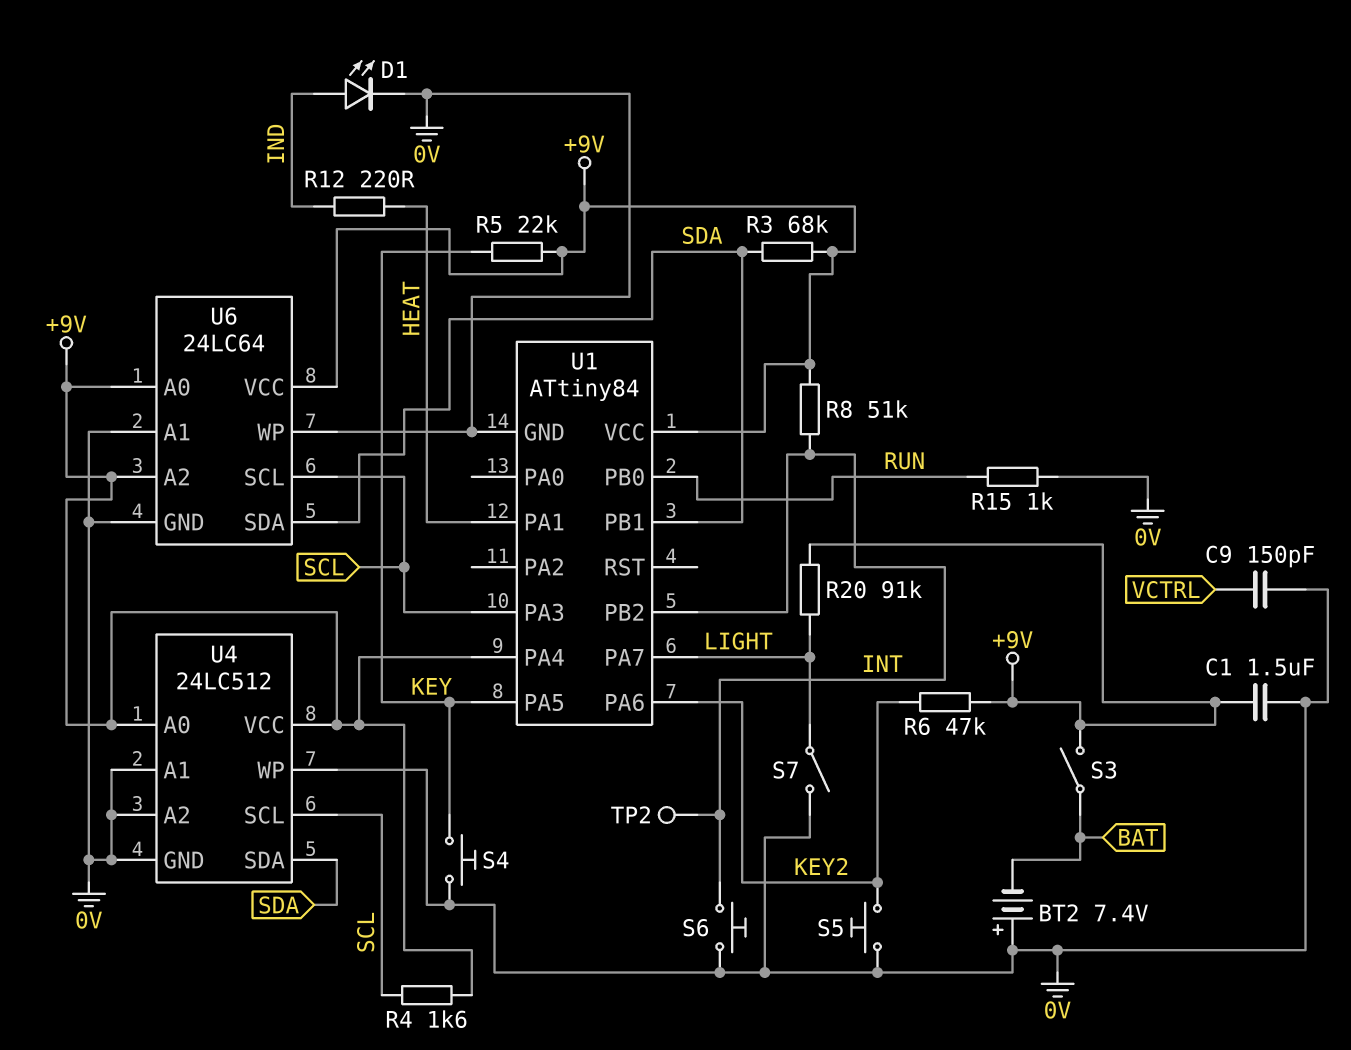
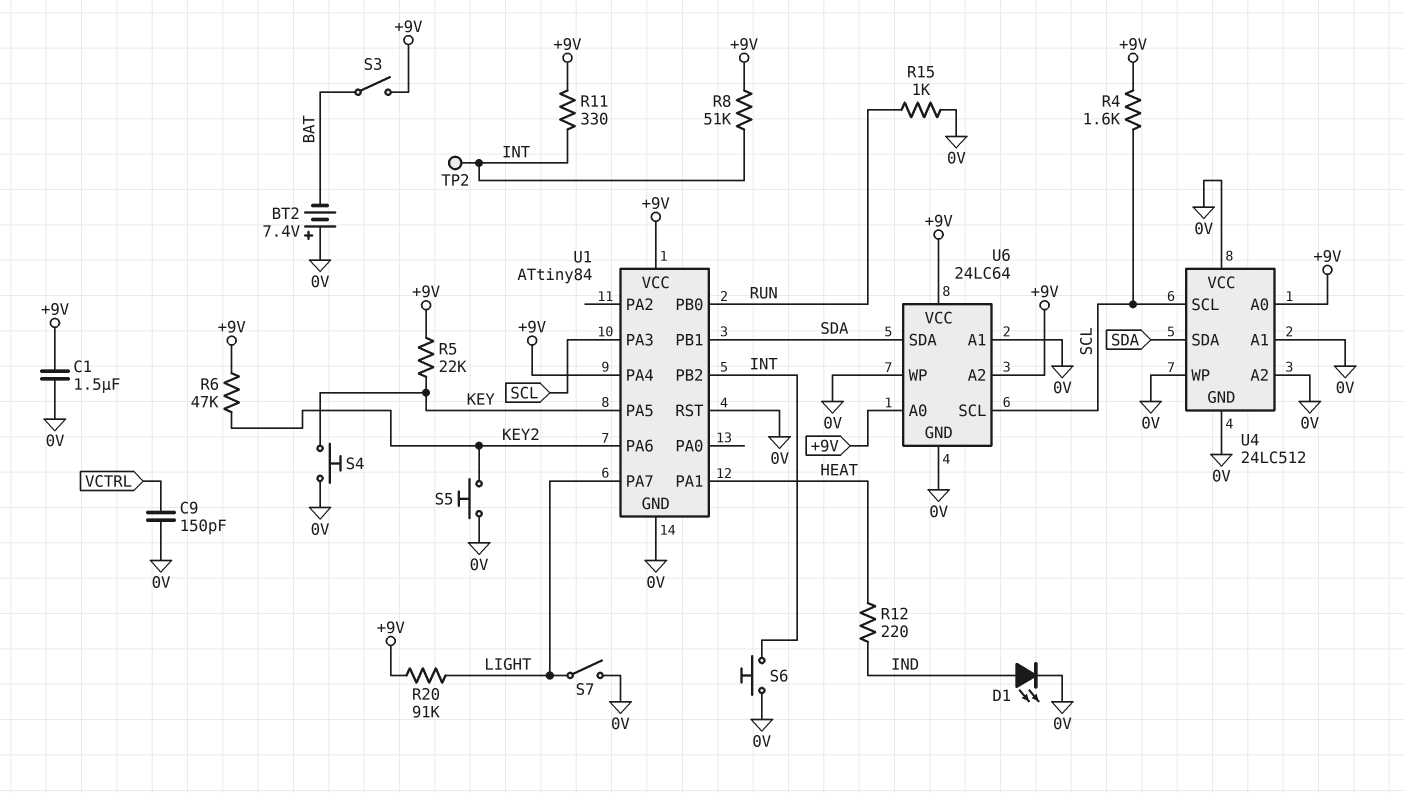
R3: 68k (+9V, SDA) -> none
R11: none -> 330 (+9V, INT)
U1 pin RST: none -> 0V
U4 pin VCC: +9V -> 0V

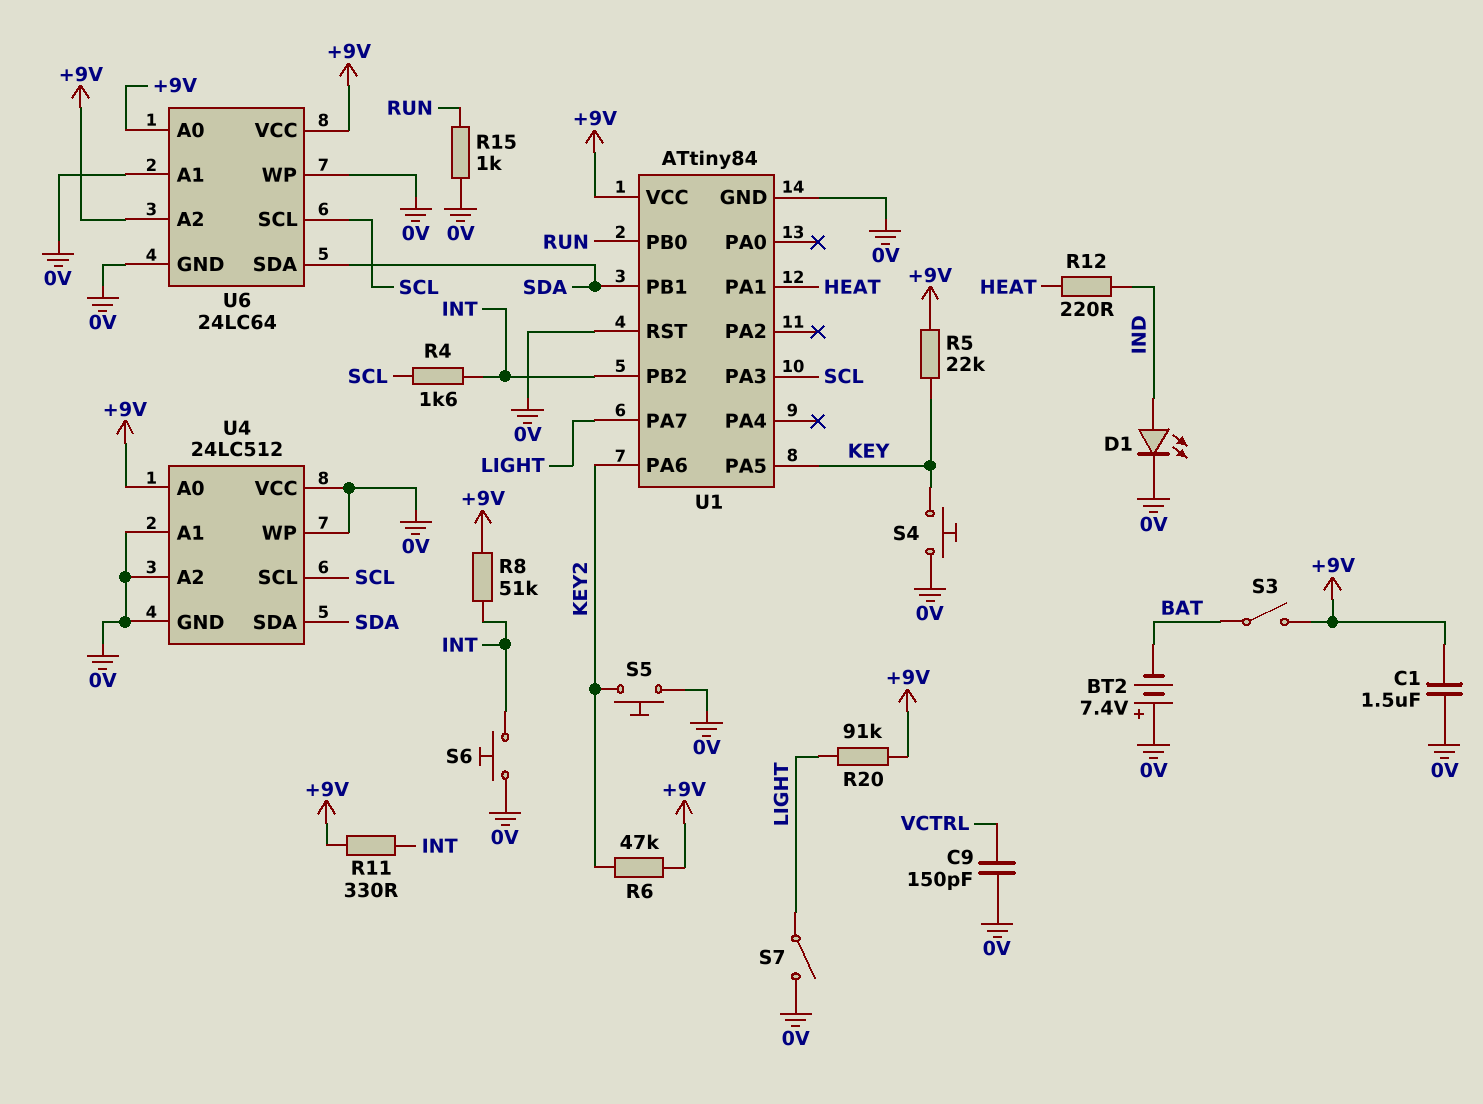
R4: 1.6k (+9V, SCL) -> 1.6k (INT, SCL)
TP2: test point (INT) -> none
U1 pin PA4: +9V -> none

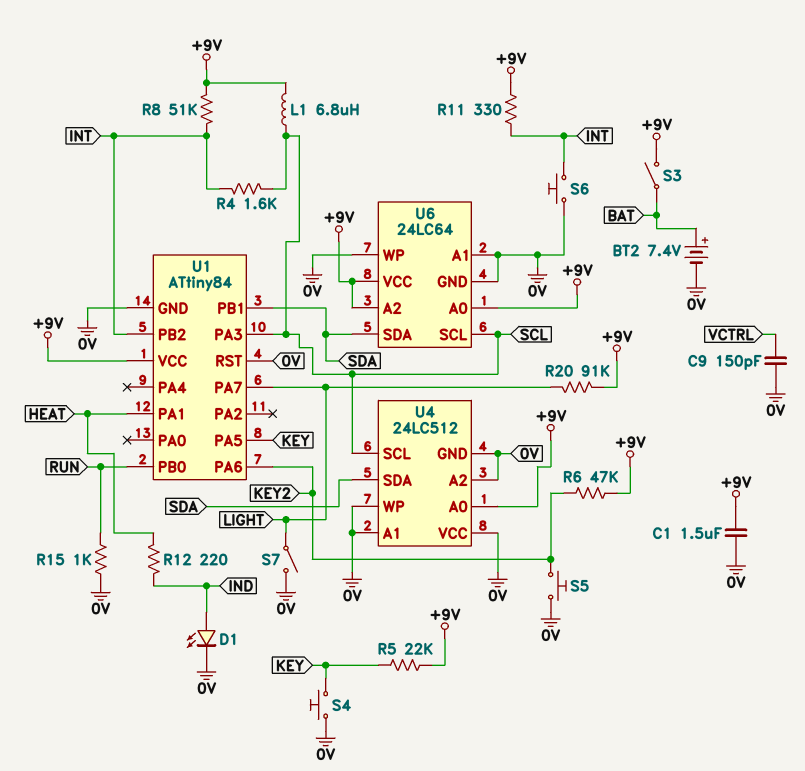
BT2: 7.4V (plus 0V, minus BAT) -> 7.4V (plus BAT, minus 0V)
L1: none -> 6.8uH (+9V, SCL)

